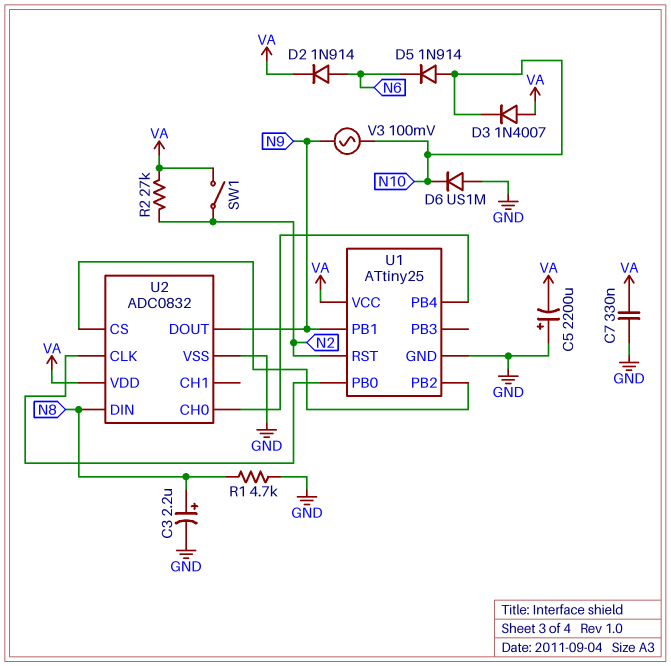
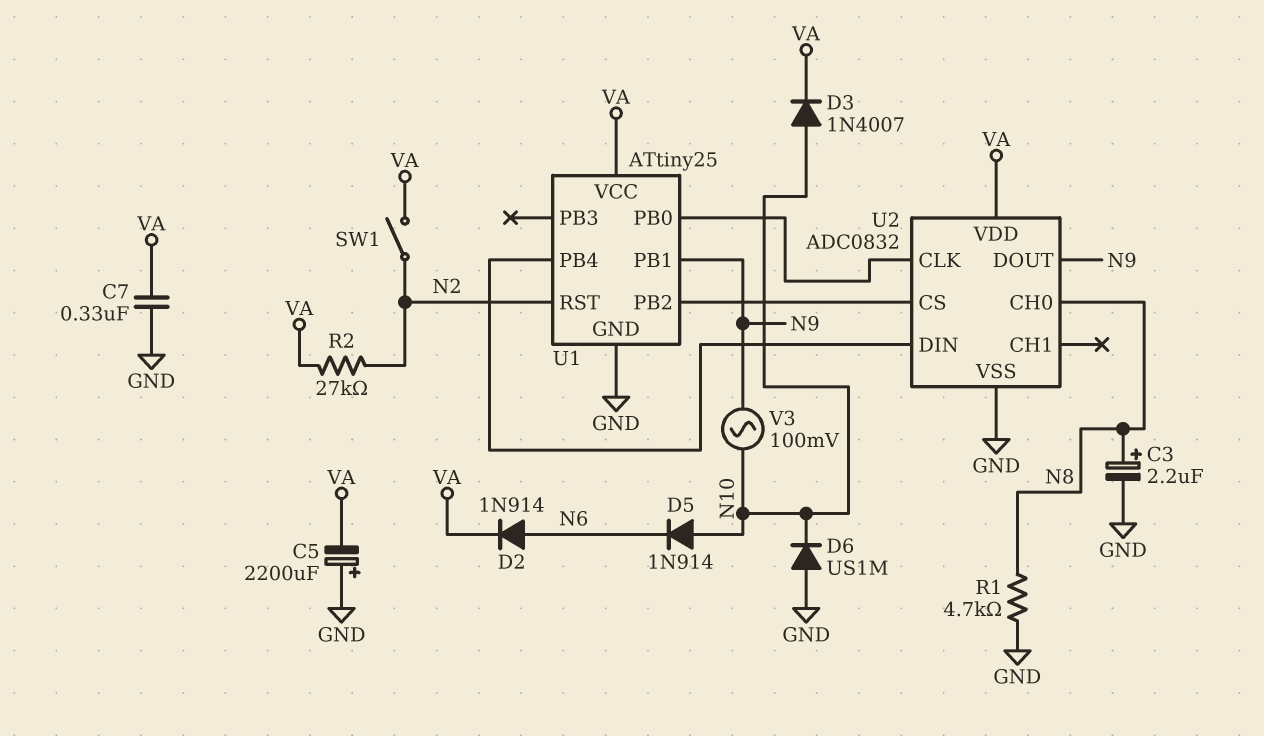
D3: diode 1N4007 (A VA, K N10) -> diode 1N4007 (A N10, K VA)
U2 pin CH0: U1/PB4 -> N8
U2 pin DIN: N8 -> U1/PB4

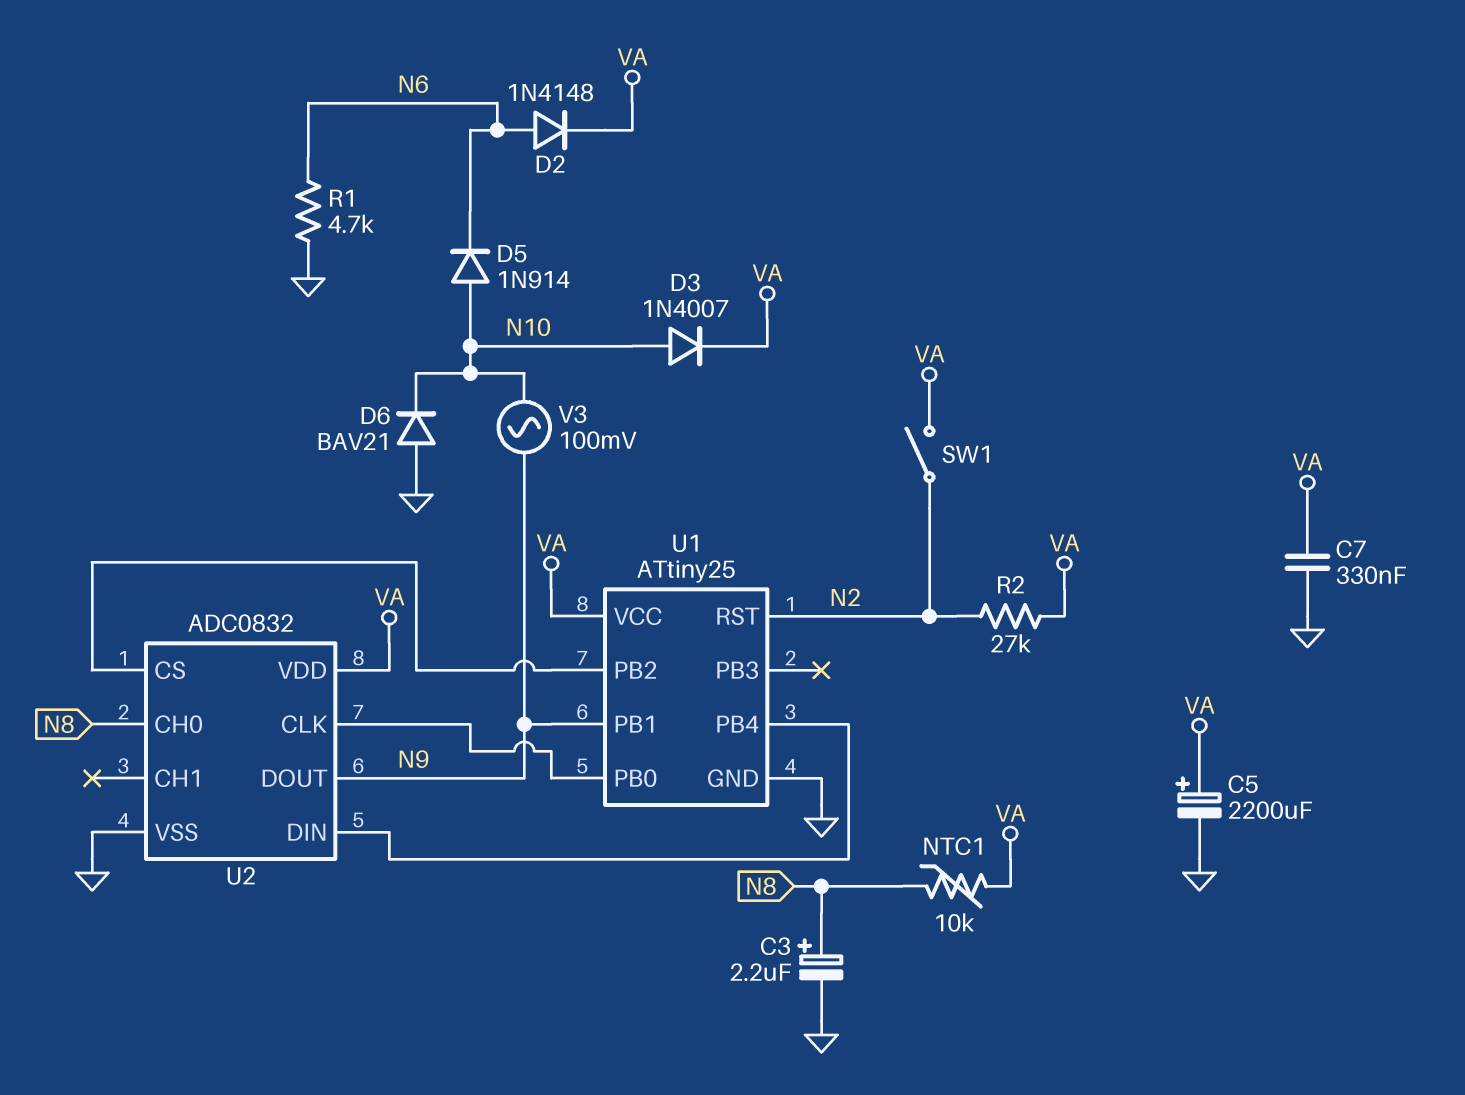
C5: 2200uF (plus GND, minus VA) -> 2200uF (plus VA, minus GND)
D2: diode 1N914 (A N6, K VA) -> diode 1N4148 (A N6, K VA)
D6: diode US1M (A GND, K N10) -> diode BAV21 (A GND, K N10)
NTC1: none -> 10k (N8, VA)
R1: 4.7k (GND, N8) -> 4.7k (GND, N6)

